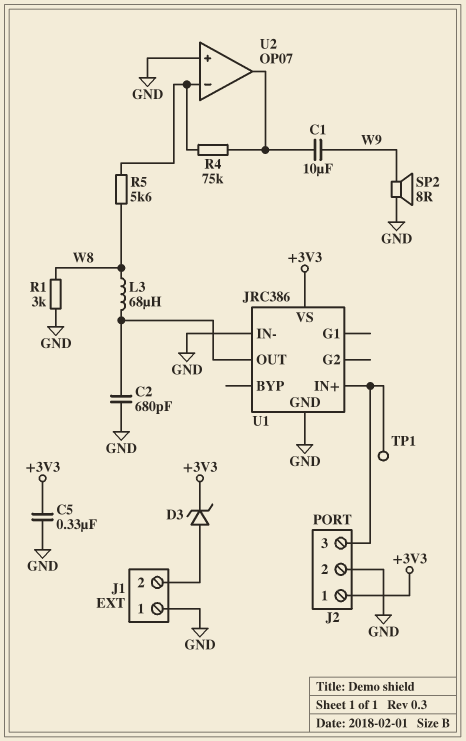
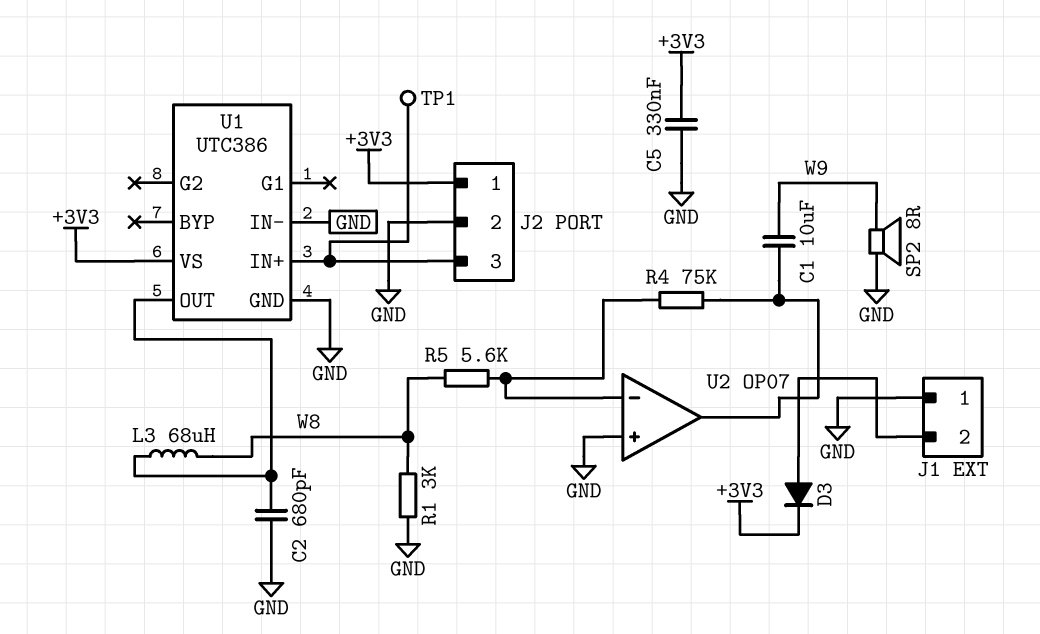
D3: zener (A J1/2, K +3V3) -> diode (A J1/2, K +3V3)
U1: JRC386 -> UTC386

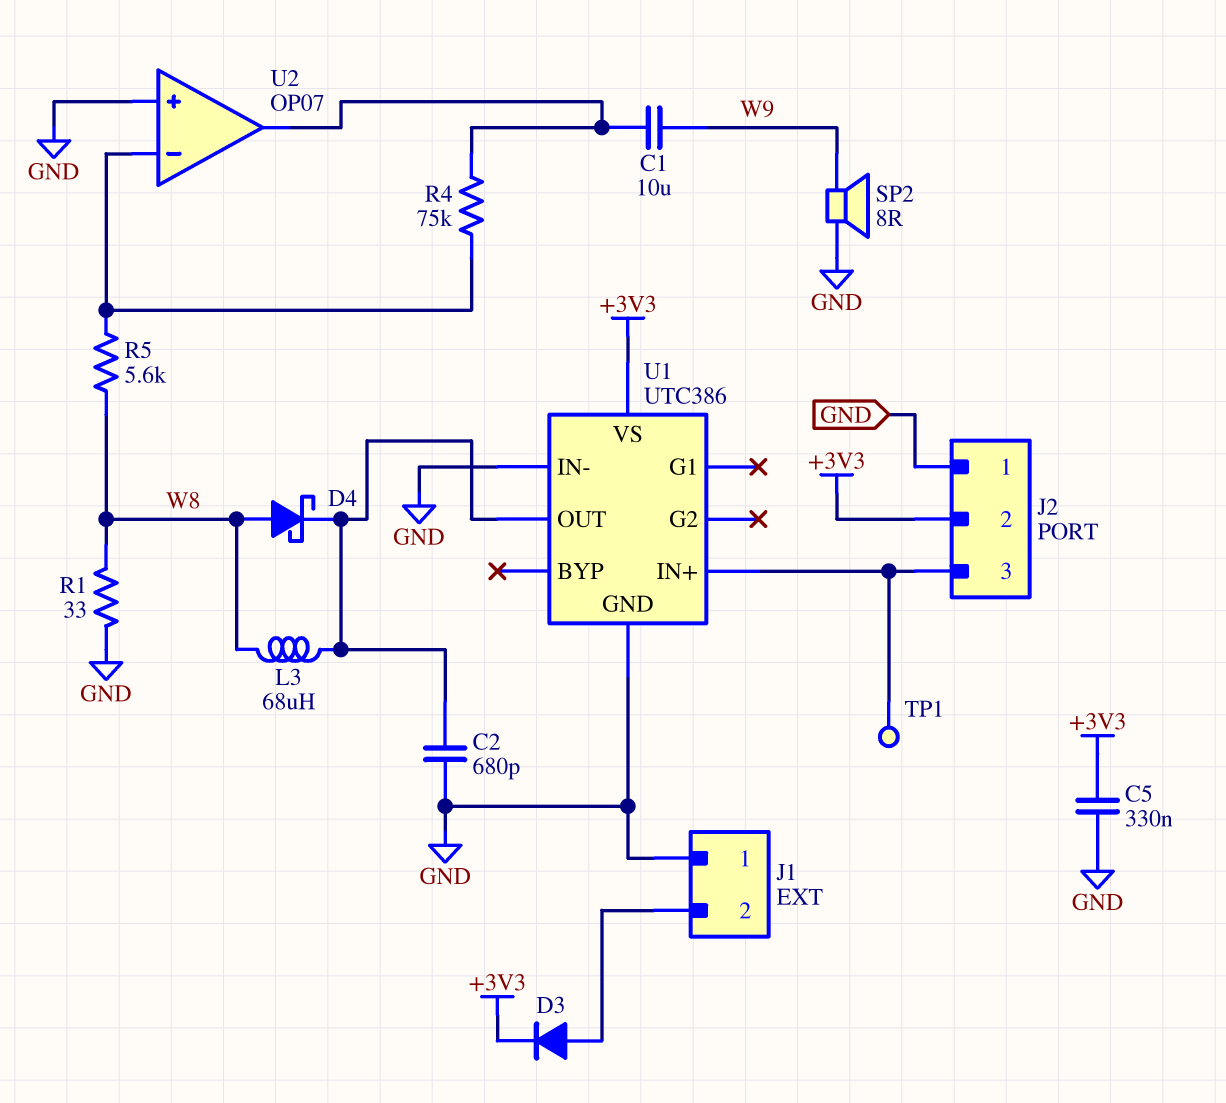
D4: none -> schottky (A W8, K U1/OUT)
J2 pin 1: +3V3 -> GND
J2 pin 2: GND -> +3V3
R1: 3k (GND, W8) -> 33 (GND, W8)

